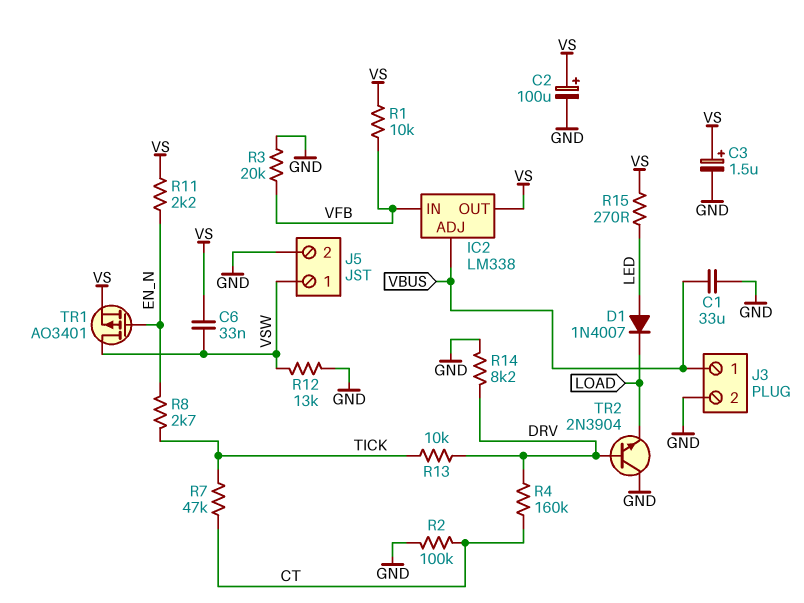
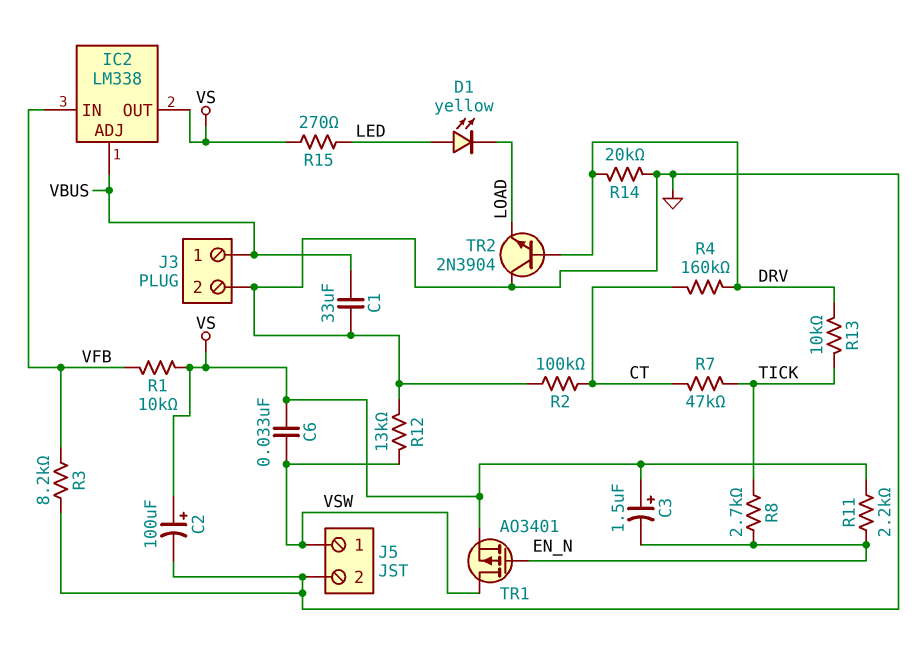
C3: 1.5uF (plus VS, minus GND) -> 1.5uF (plus VS, minus EN_N)
D1: diode 1N4007 (A LED, K LOAD) -> LED yellow (A LED, K LOAD)
R3: 20k (GND, VFB) -> 8.2k (GND, VFB)
R14: 8.2k (DRV, GND) -> 20k (DRV, GND)

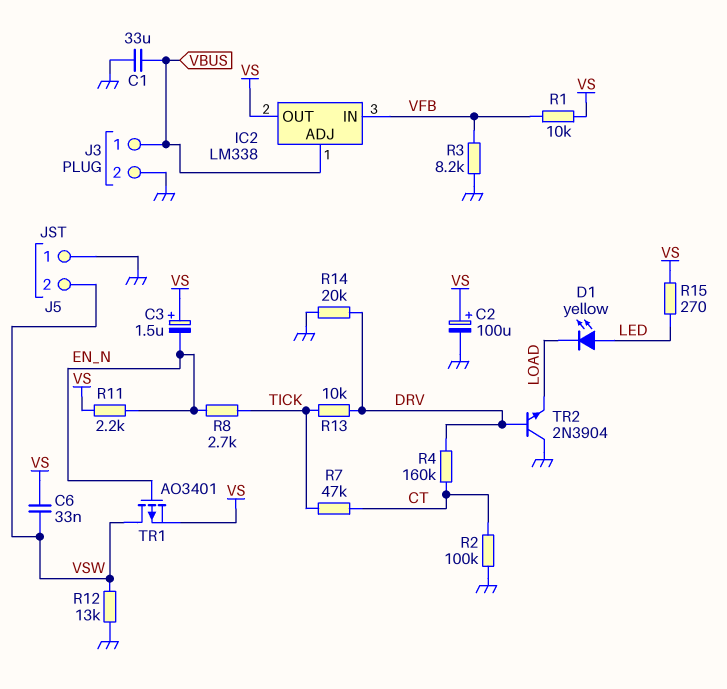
J5 pin 1: VSW -> GND
J5 pin 2: GND -> VSW

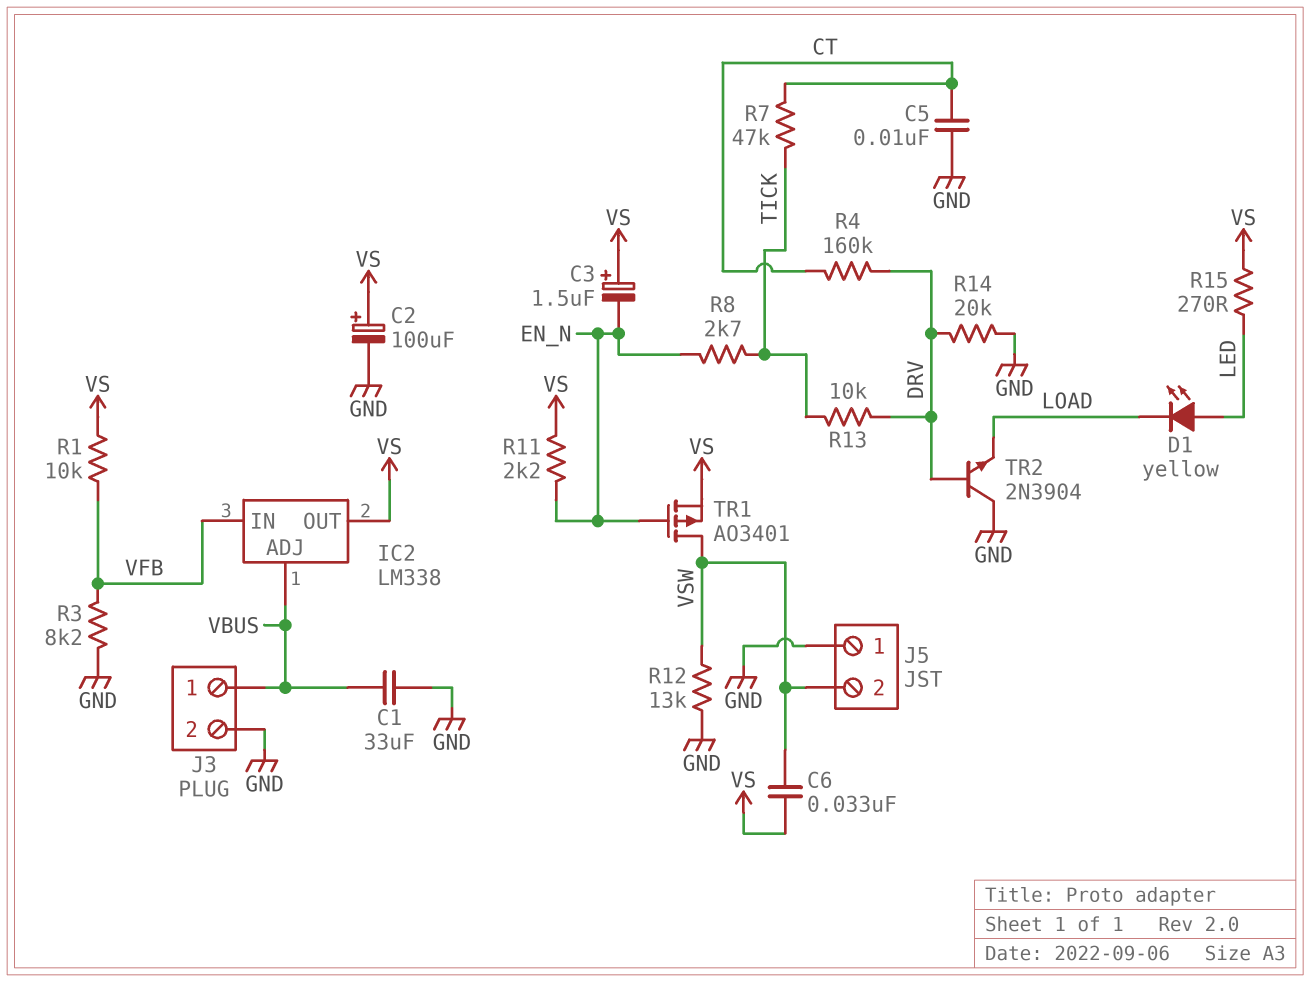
C5: none -> 10nF (CT, GND)
R2: 100k (CT, GND) -> none

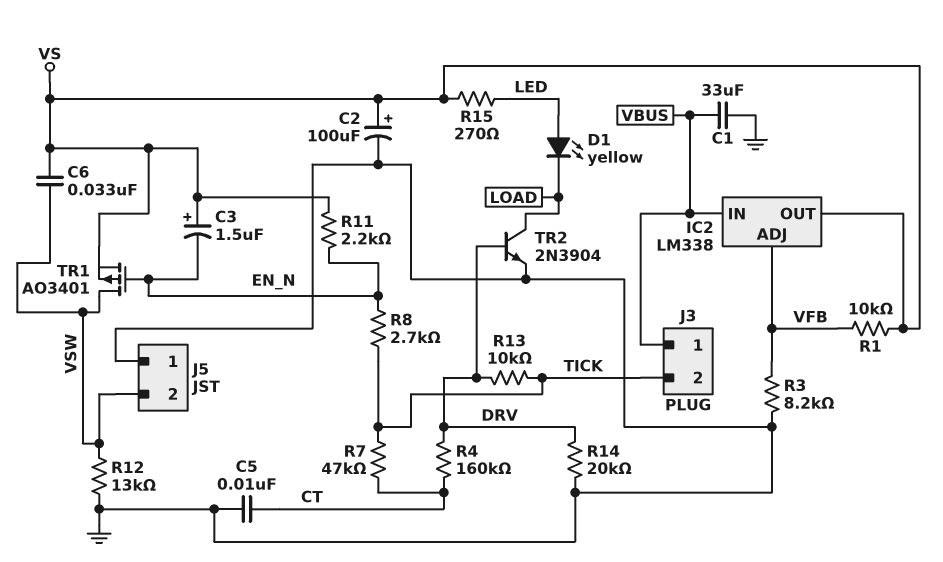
IC2 pin ADJ: VBUS -> VFB
IC2 pin IN: VFB -> VBUS
J3 pin 2: GND -> TICK
TR2: NPN 2N3904 (B DRV, C GND, E LOAD) -> NPN 2N3904 (B DRV, C LOAD, E GND)

